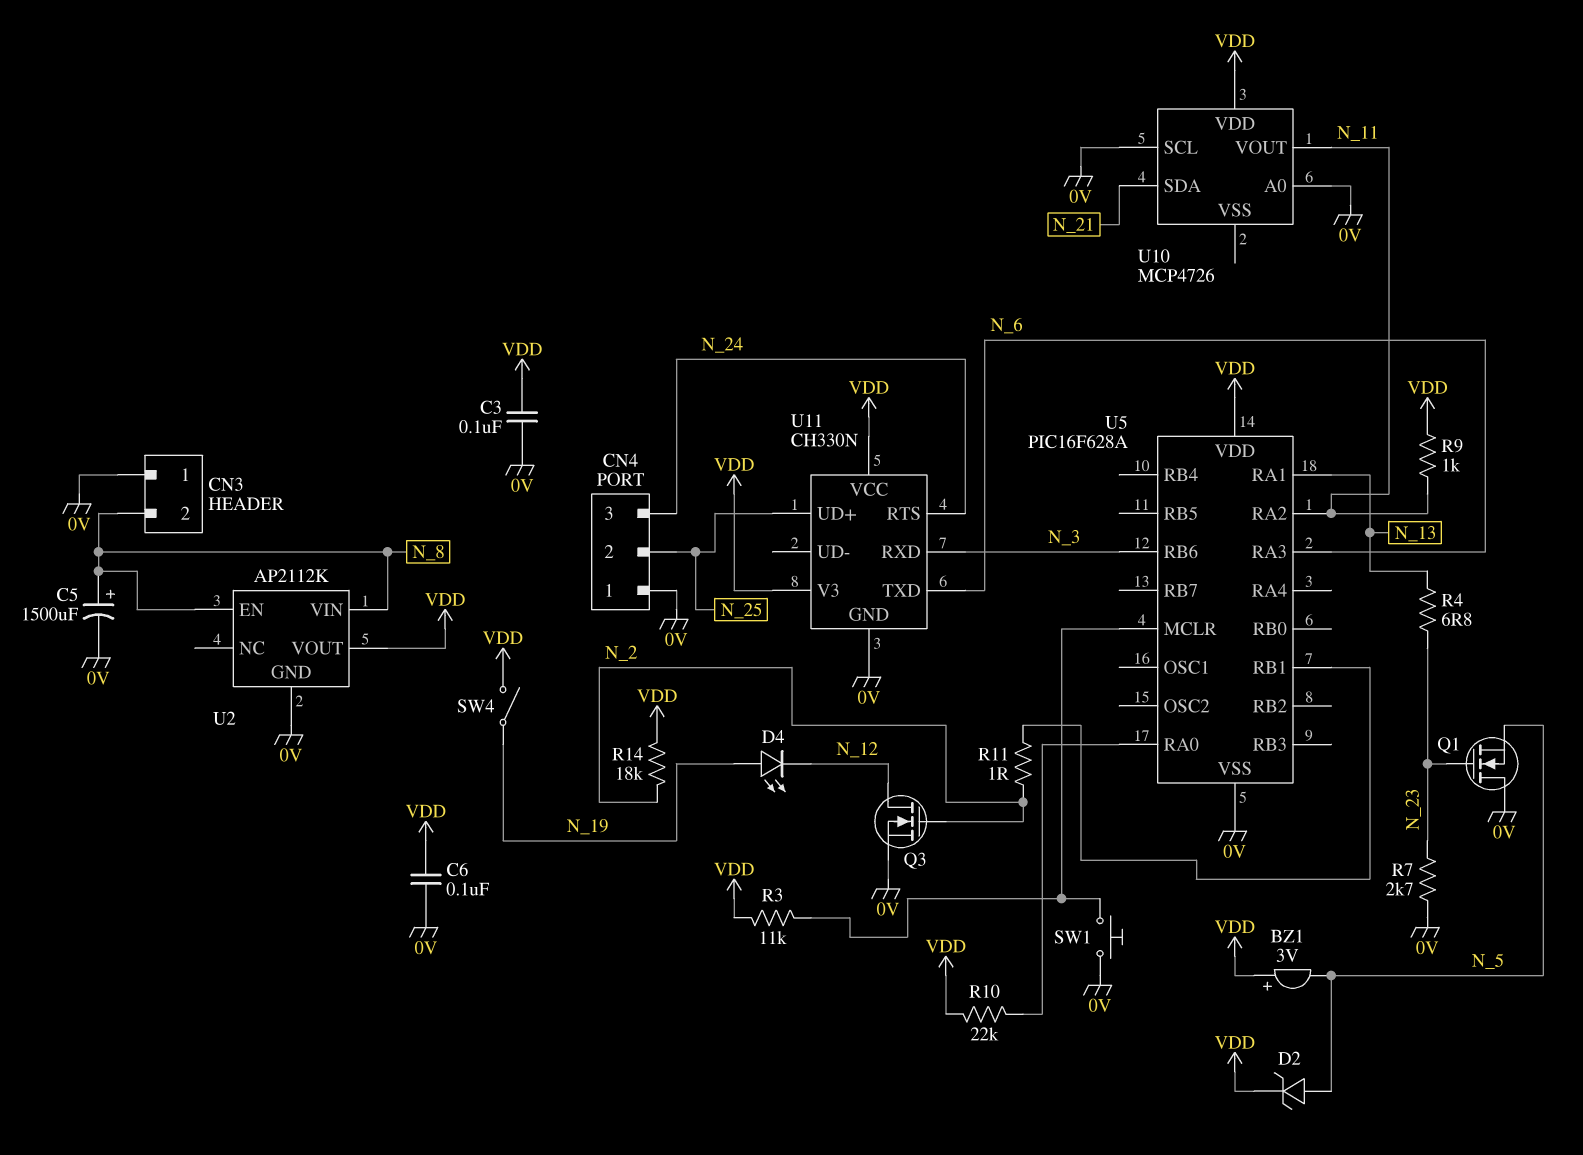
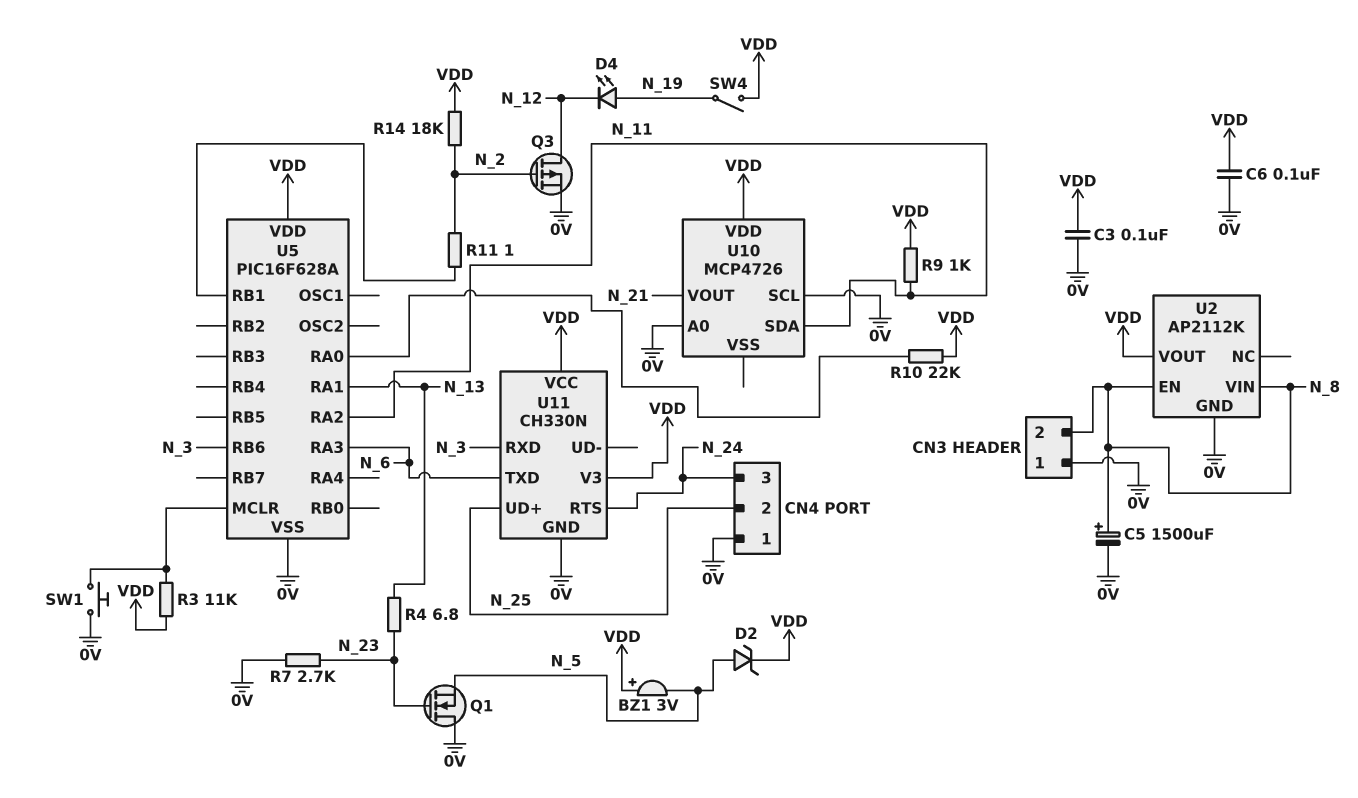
Q3: NMOS (G N_2, D N_12, S 0V) -> PMOS (G N_2, D N_12, S 0V)
U10 pin SDA: N_21 -> N_11
U10 pin VOUT: N_11 -> N_21

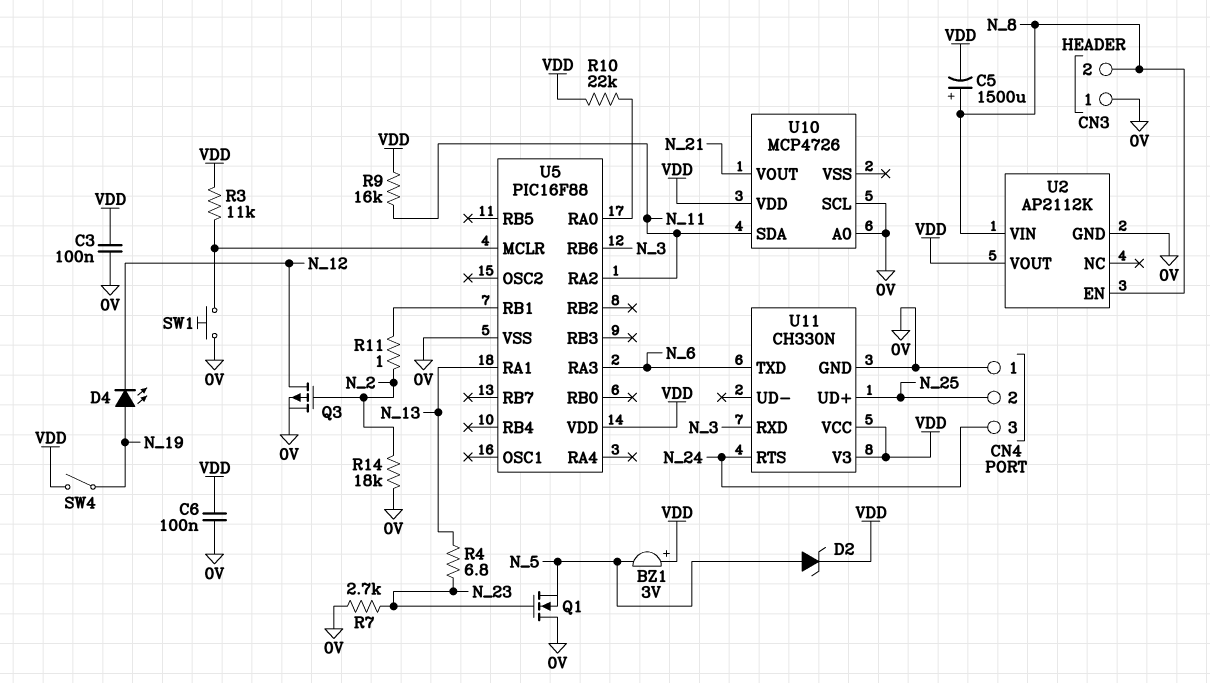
C5: 1500uF (plus N_8, minus 0V) -> 1500uF (plus N_8, minus VDD)
R9: 1k (N_11, VDD) -> 16k (N_11, VDD)
R14: 18k (N_2, VDD) -> 18k (0V, N_2)
U5: PIC16F628A -> PIC16F88

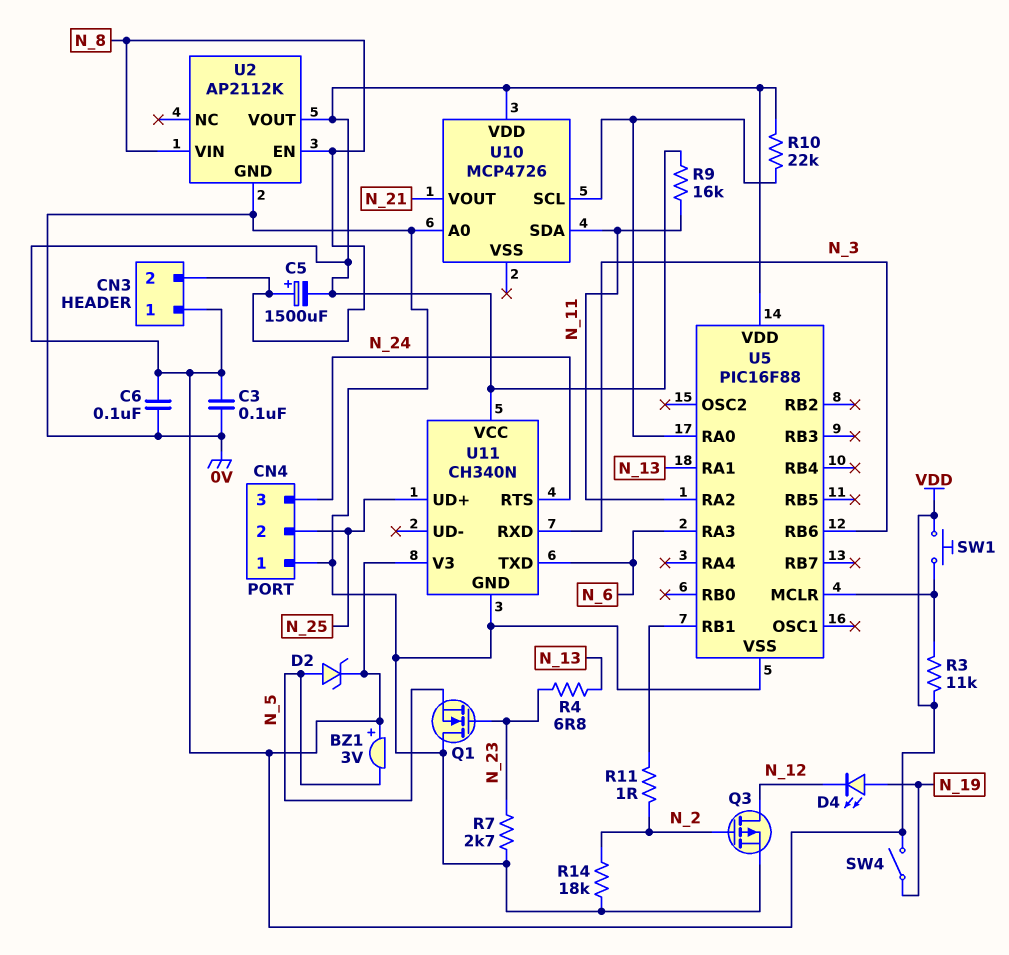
CN3 pin 1: 0V -> VDD
SW1: button (0V, U5/MCLR) -> button (U5/MCLR, VDD)
U10 pin SCL: 0V -> U5/RA0
U11: CH330N -> CH340N

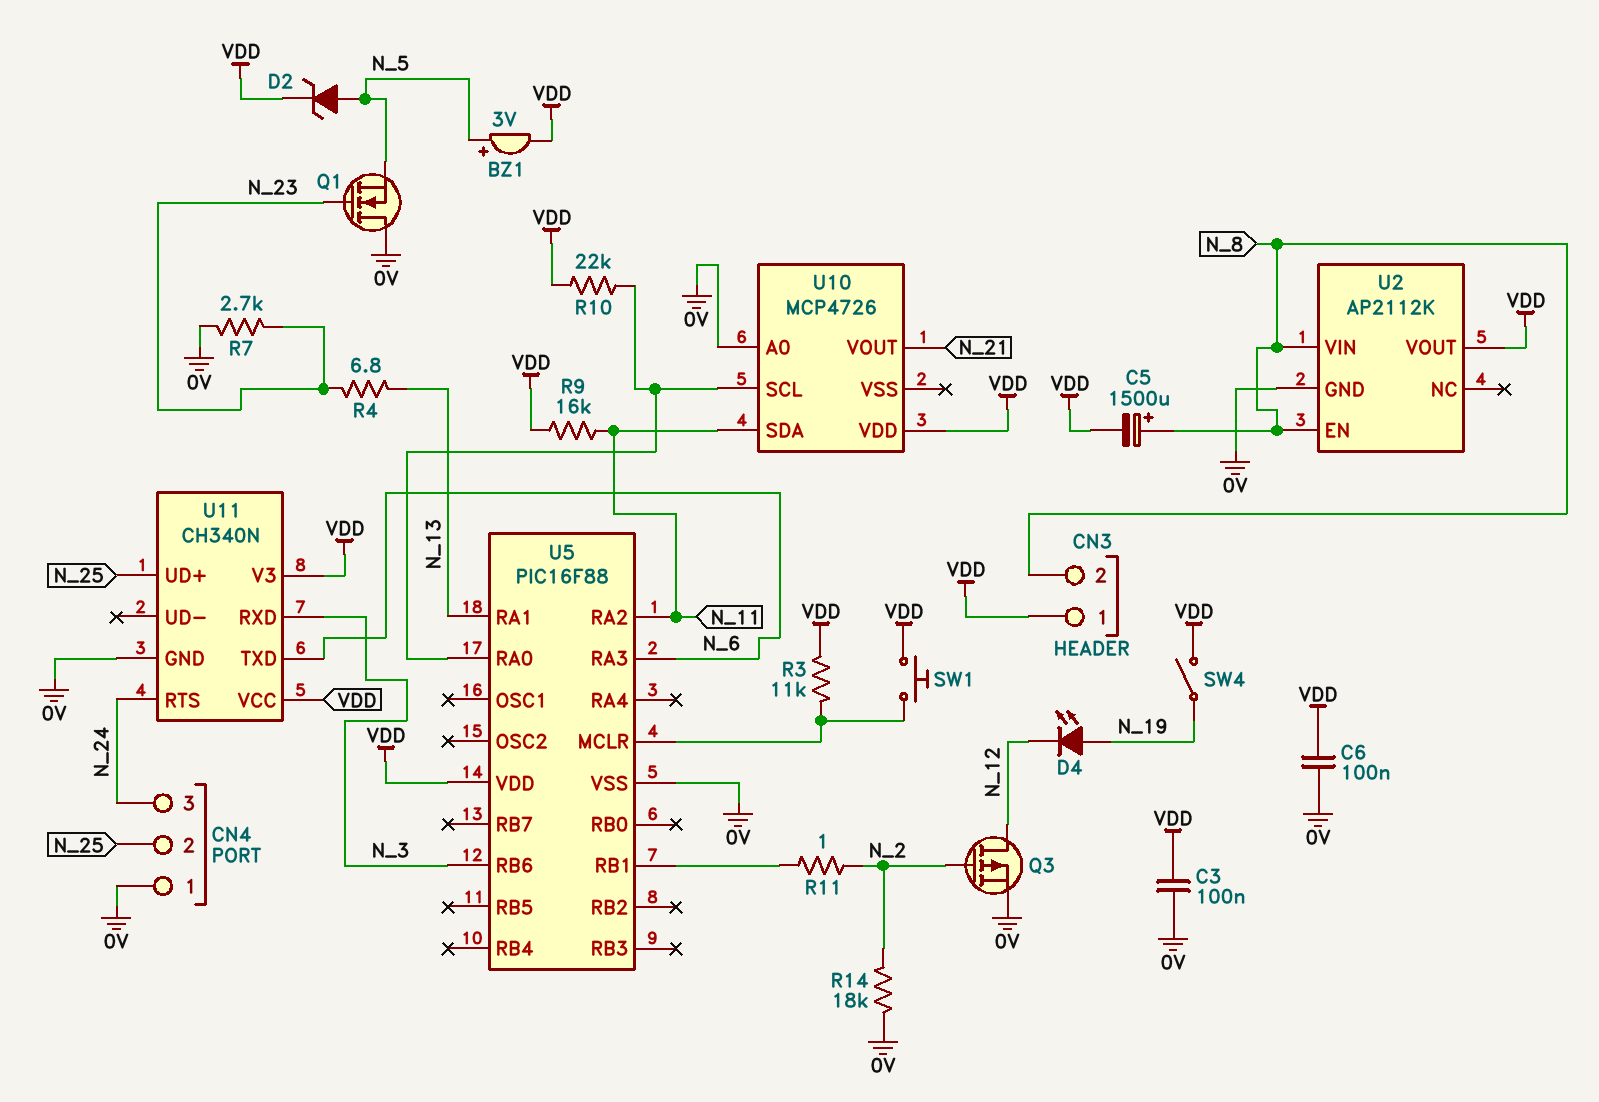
BZ1: buzzer 3V (plus VDD, minus N_5) -> buzzer 3V (plus N_5, minus VDD)

